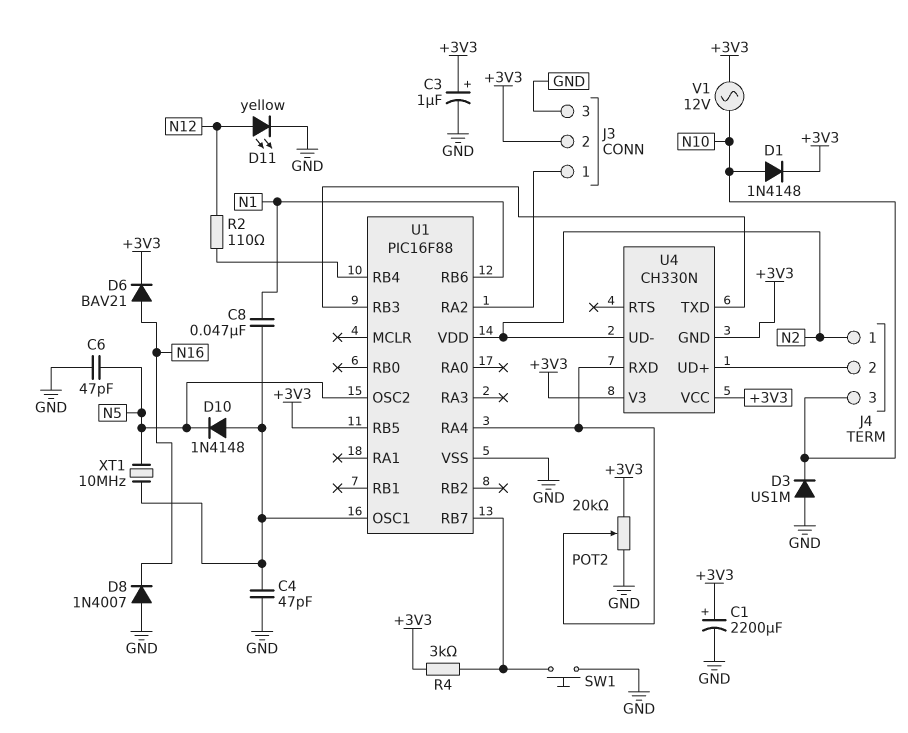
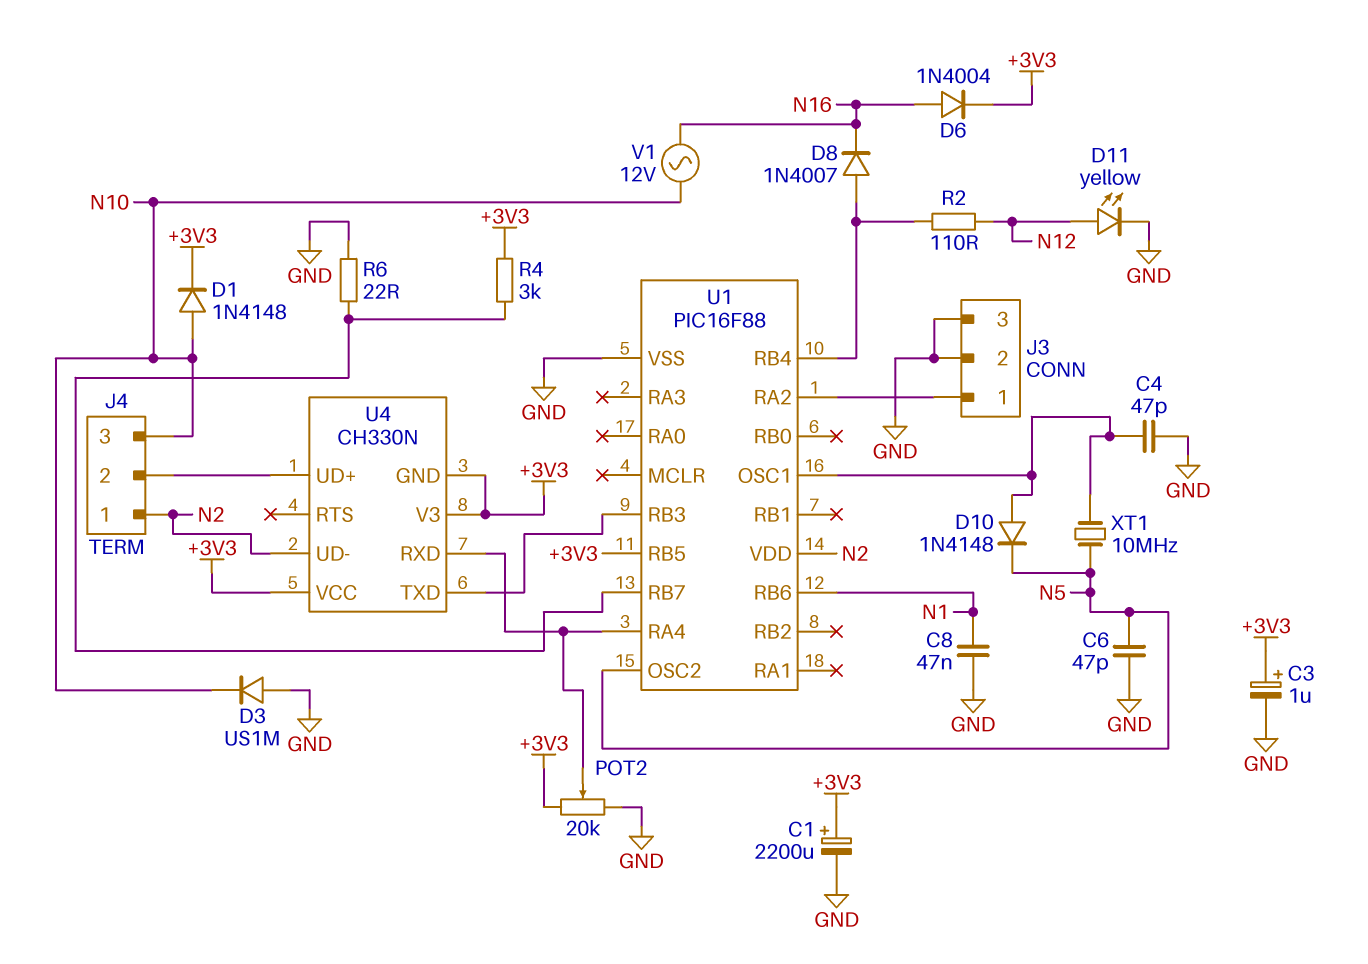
C8: 47nF (N1, U1/OSC1) -> 47nF (GND, N1)
D6: diode BAV21 (A N16, K +3V3) -> diode 1N4004 (A N16, K +3V3)
D8: diode 1N4007 (A GND, K N16) -> diode 1N4007 (A U1/RB4, K N16)
J3 pin 2: +3V3 -> GND
R6: none -> 22 (GND, U1/RB7)
SW1: button (GND, U1/RB7) -> none
V1: AC 12V (+3V3, N10) -> AC 12V (N10, N16)

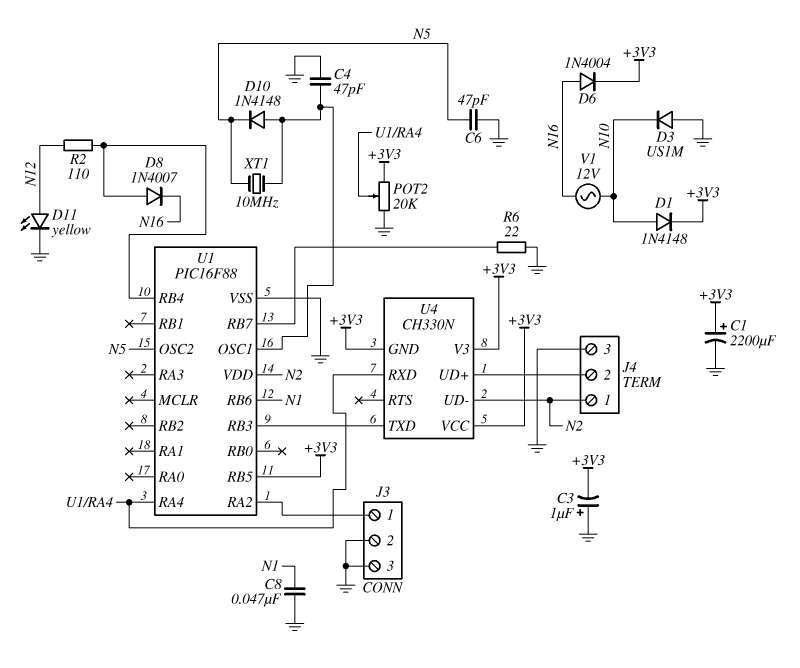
C3: 1uF (plus +3V3, minus GND) -> 1uF (plus GND, minus +3V3)
J4 pin 3: N10 -> GND
R4: 3k (+3V3, U1/RB7) -> none

